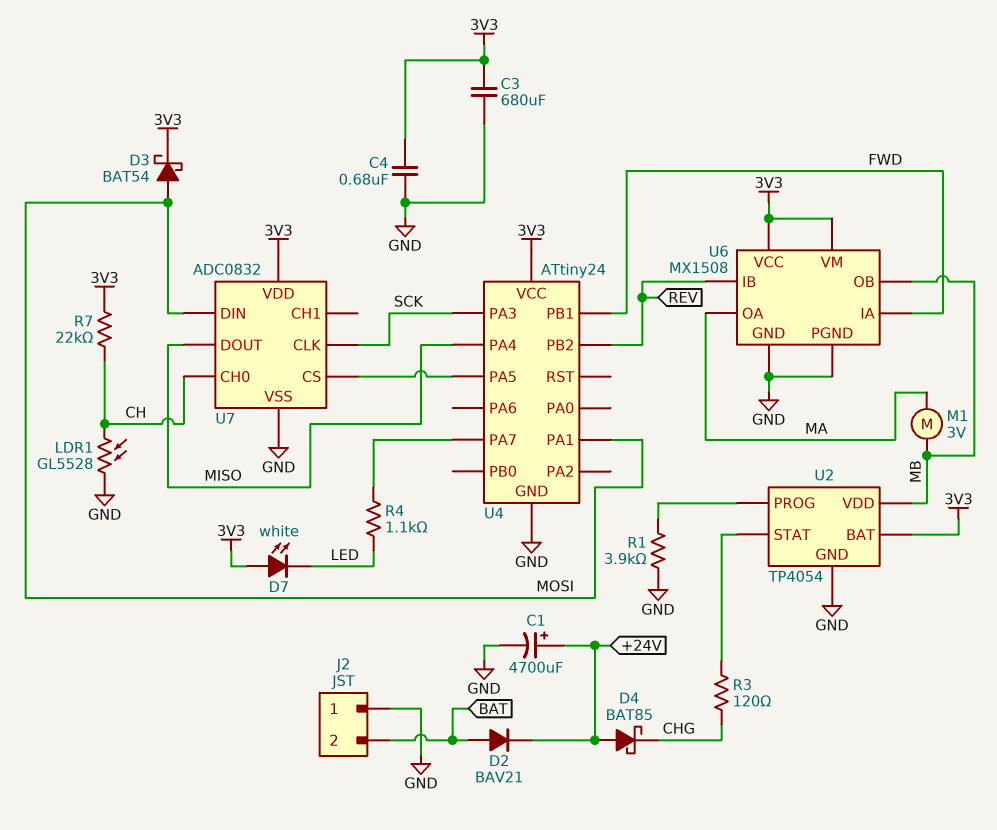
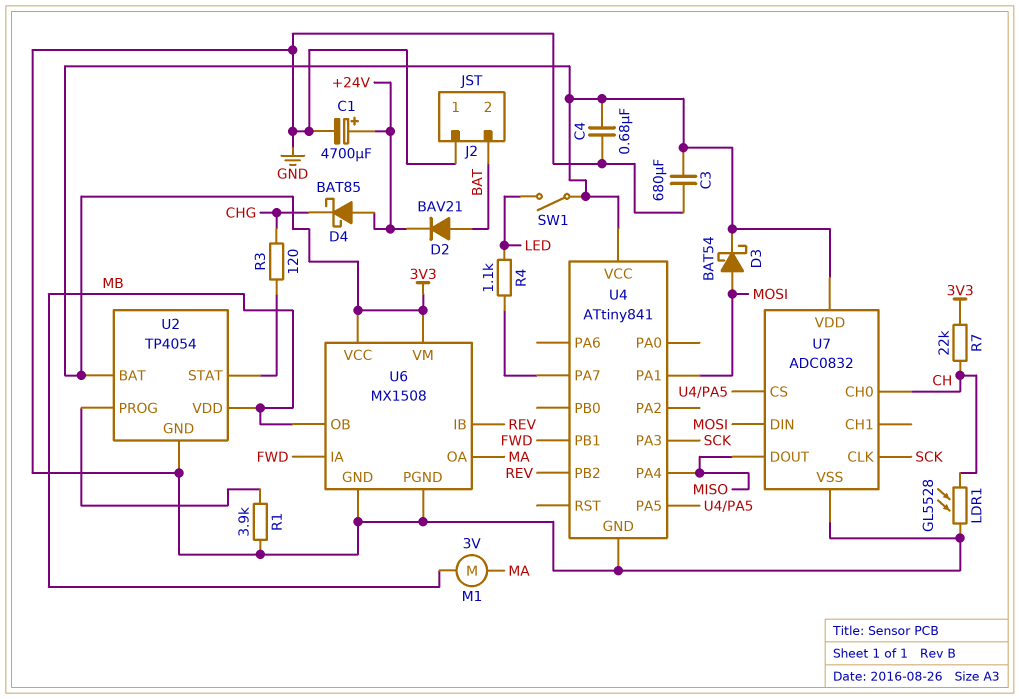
D7: LED white (A 3V3, K LED) -> none
SW1: none -> switch (3V3, LED)
U4: ATtiny24 -> ATtiny841

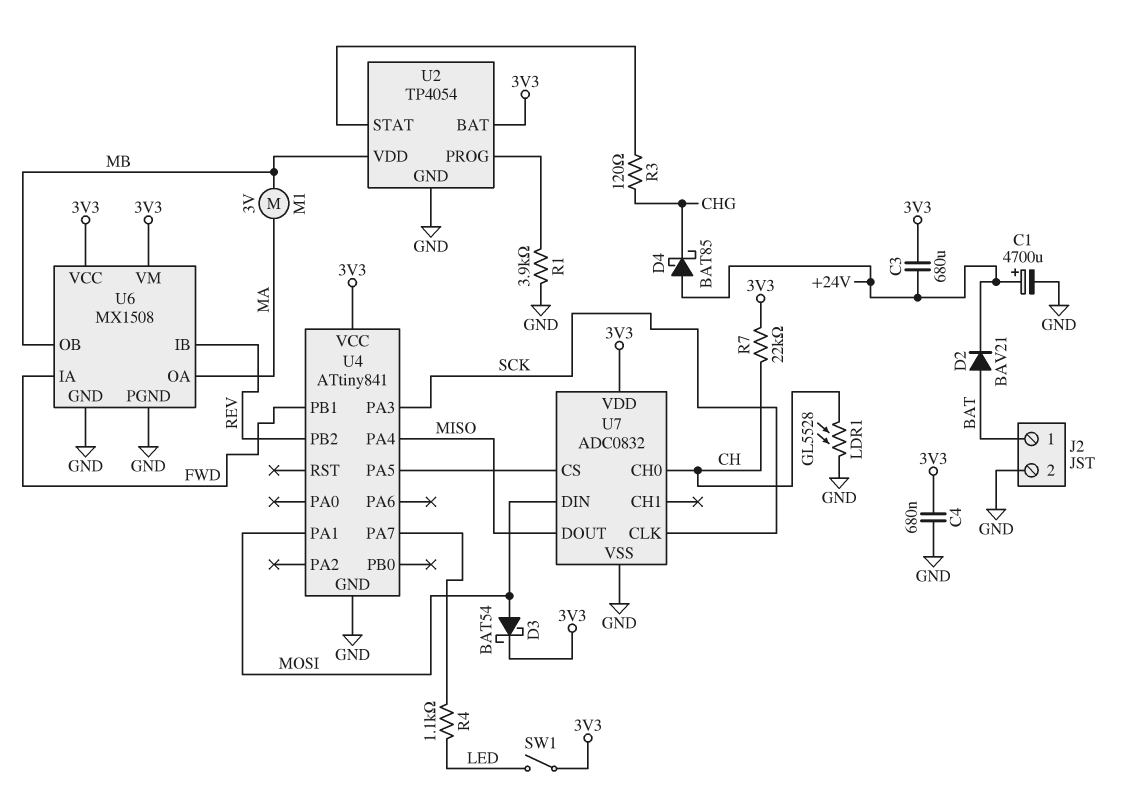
C3: 680uF (3V3, GND) -> 680uF (+24V, 3V3)
J2 pin 1: GND -> BAT
J2 pin 2: BAT -> GND

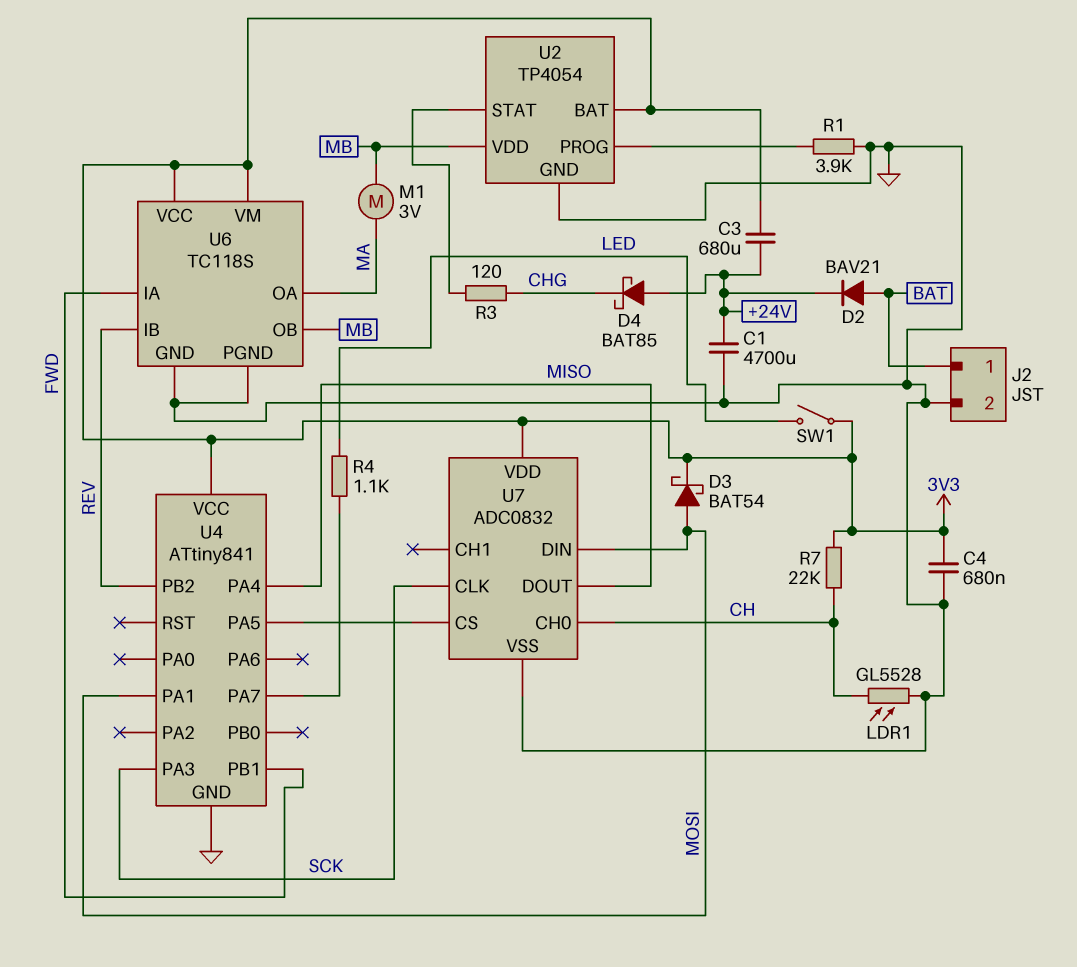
C1: 4700uF (plus +24V, minus GND) -> 4700uF (+24V, GND)
U6: MX1508 -> TC118S

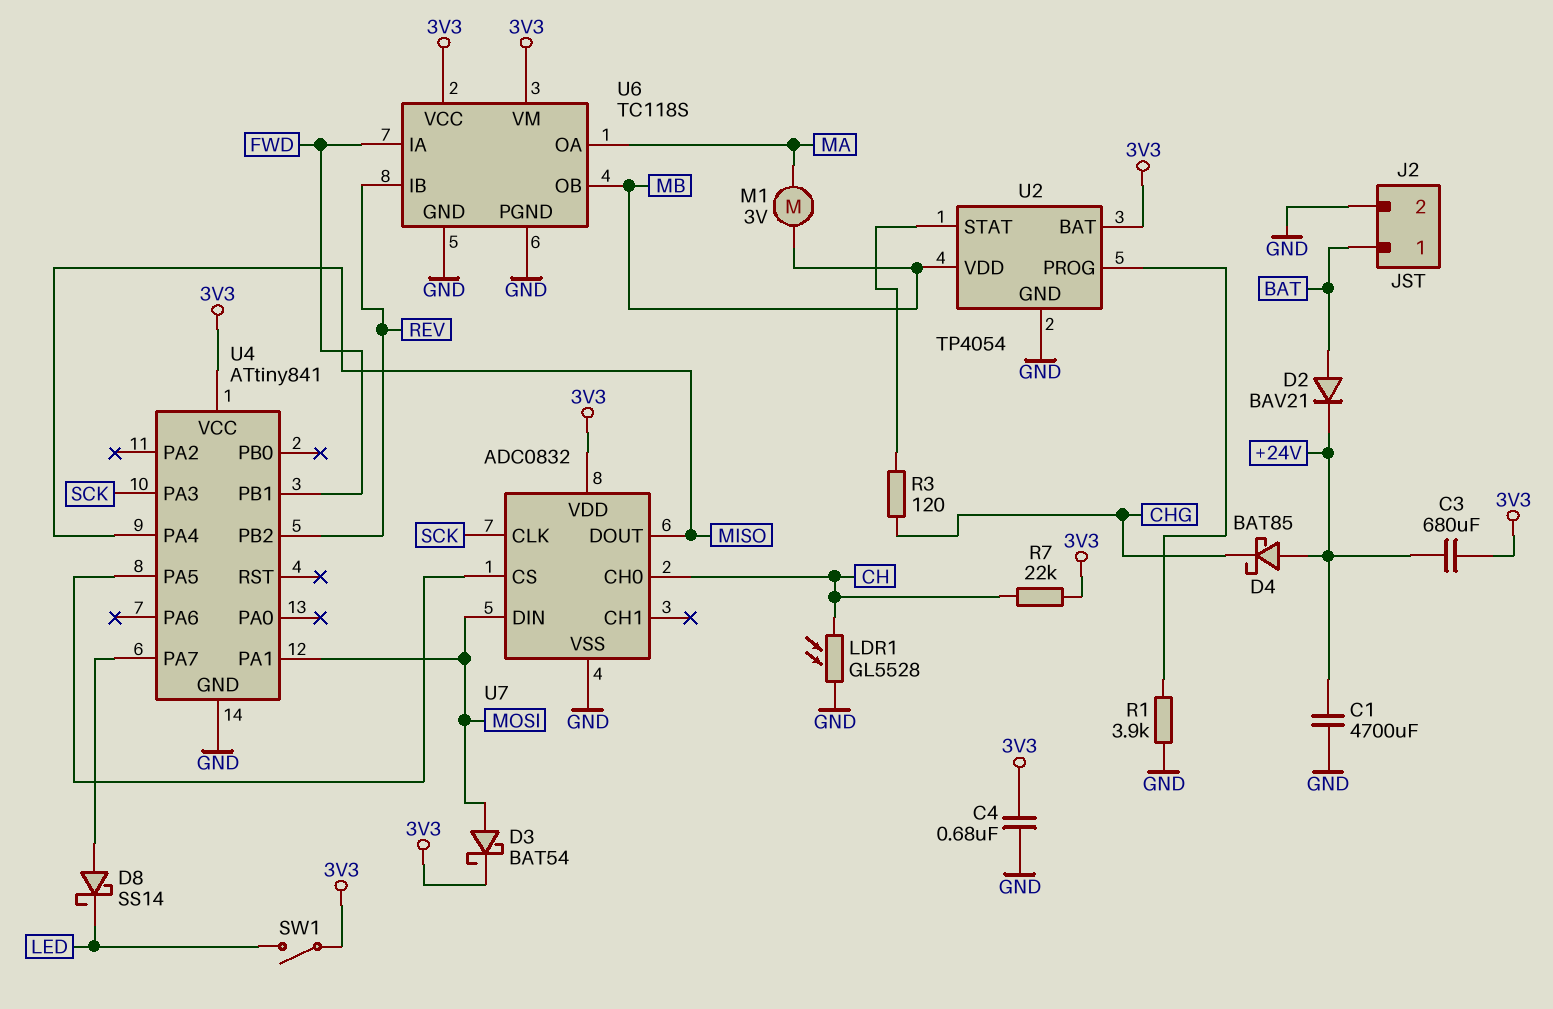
D8: none -> schottky SS14 (A U4/PA7, K LED)
R4: 1.1k (LED, U4/PA7) -> none

